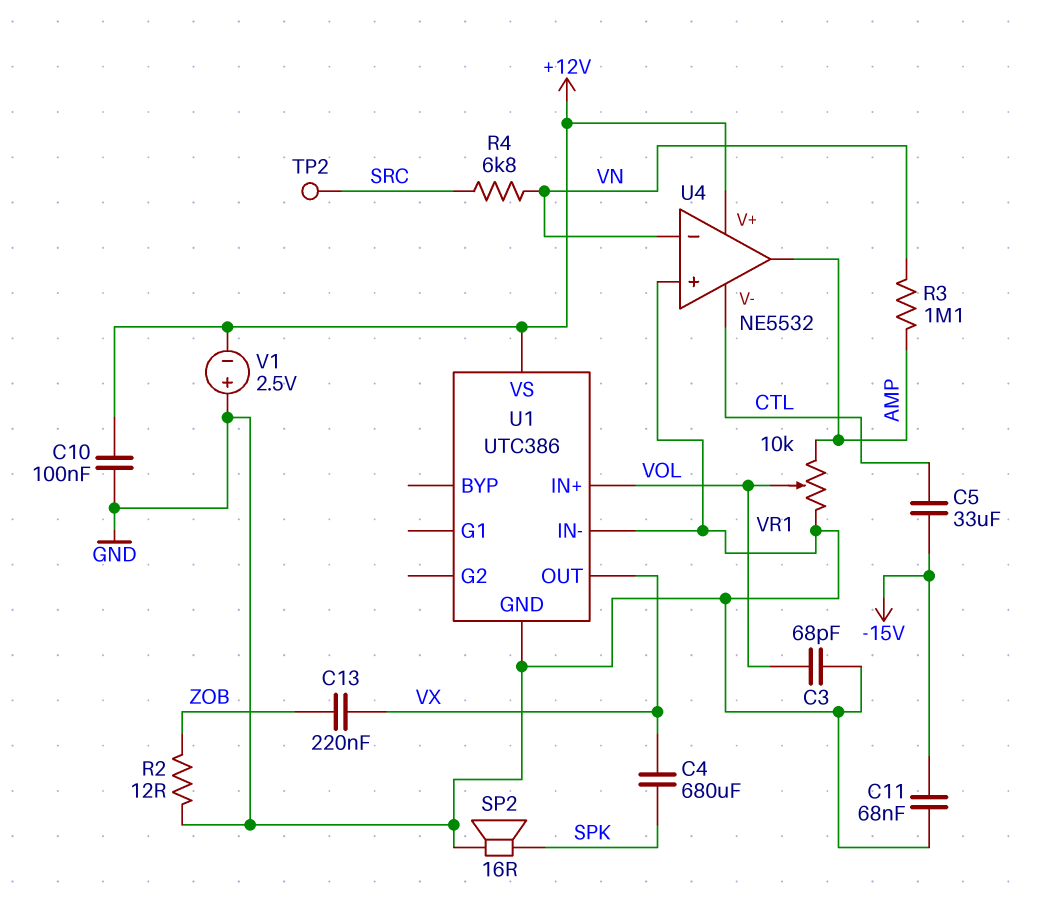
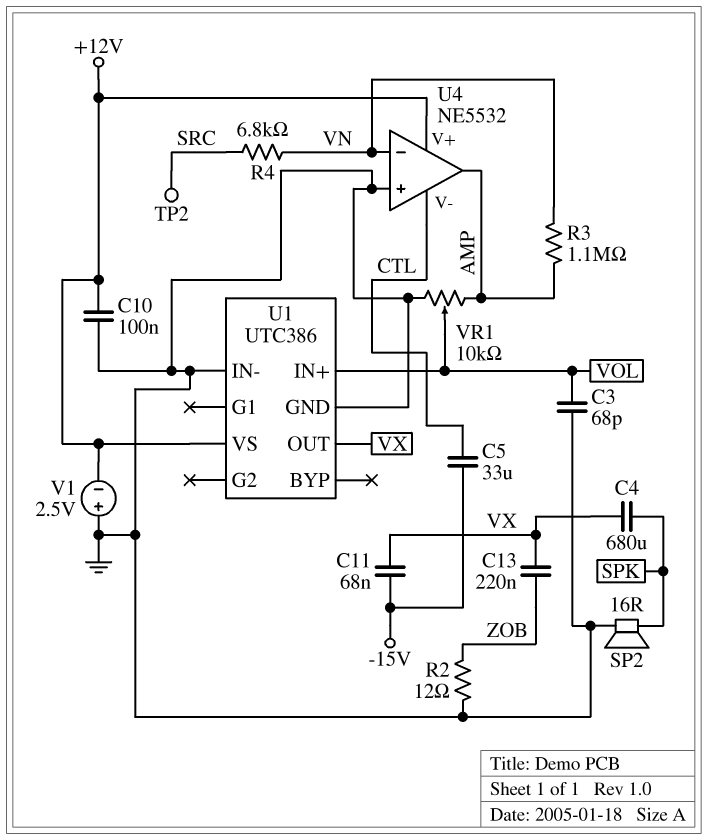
C11: 68nF (-15V, GND) -> 68nF (-15V, VX)

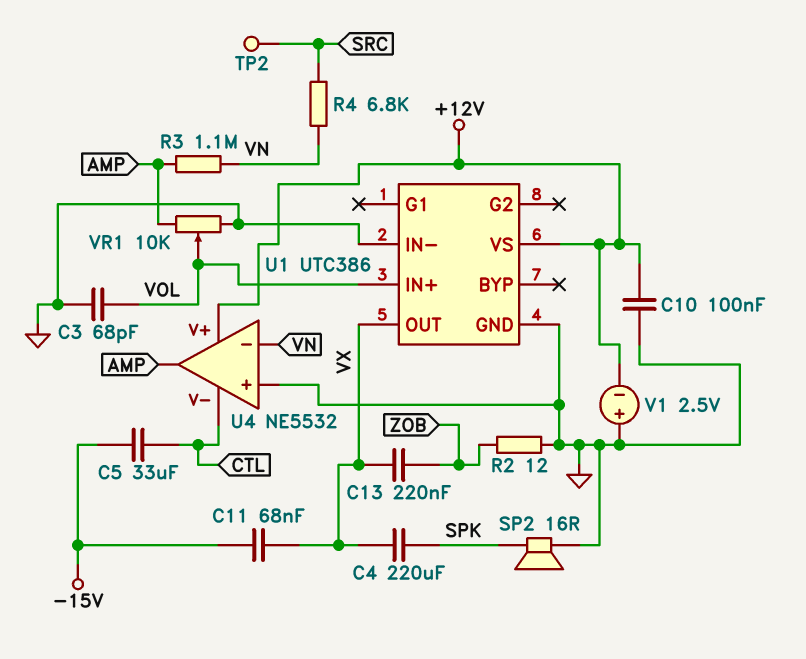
C4: 680uF (SPK, VX) -> 220uF (SPK, VX)

